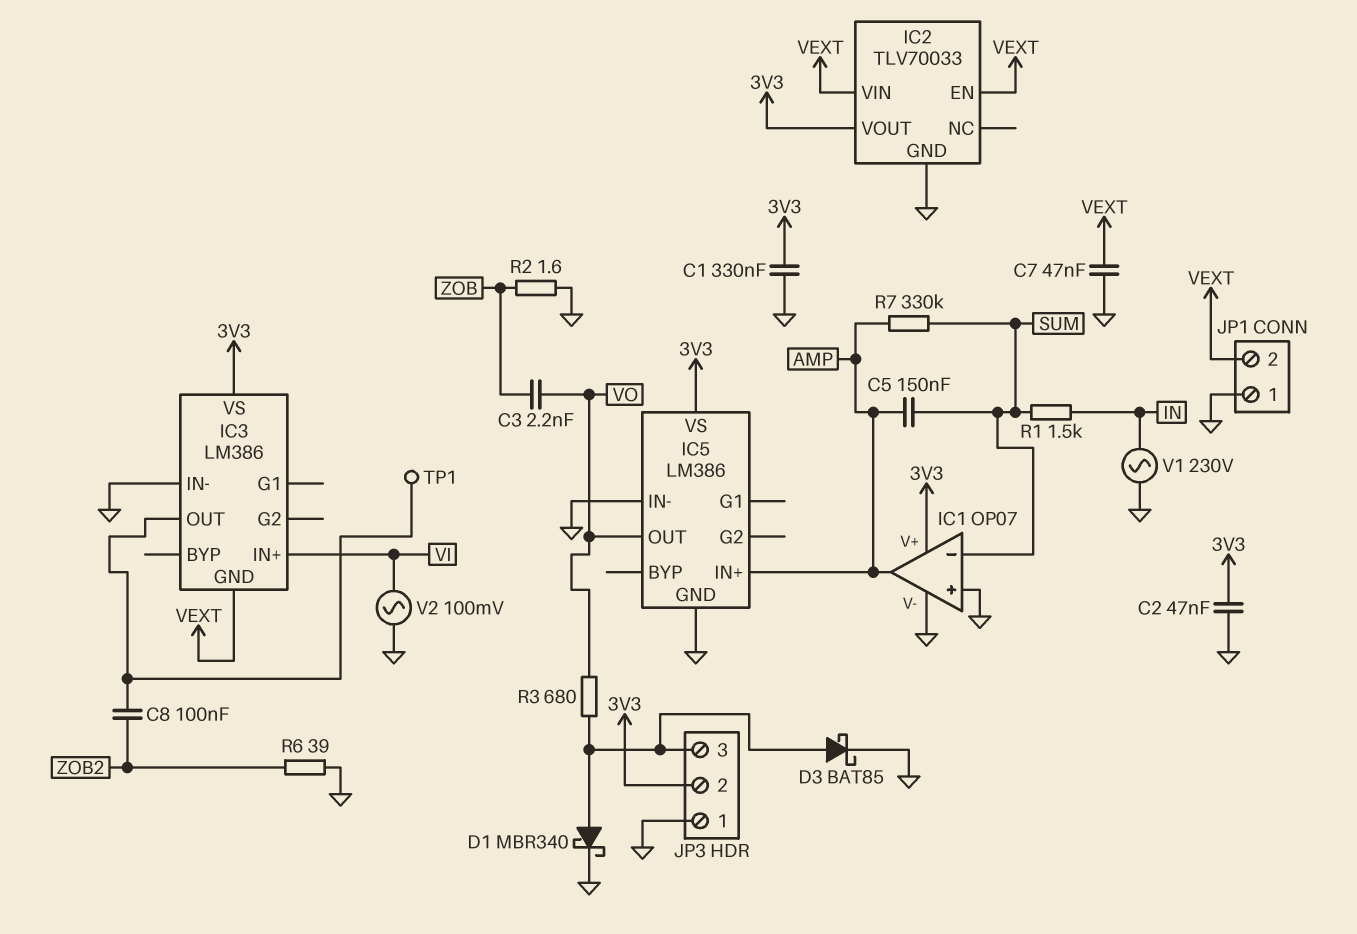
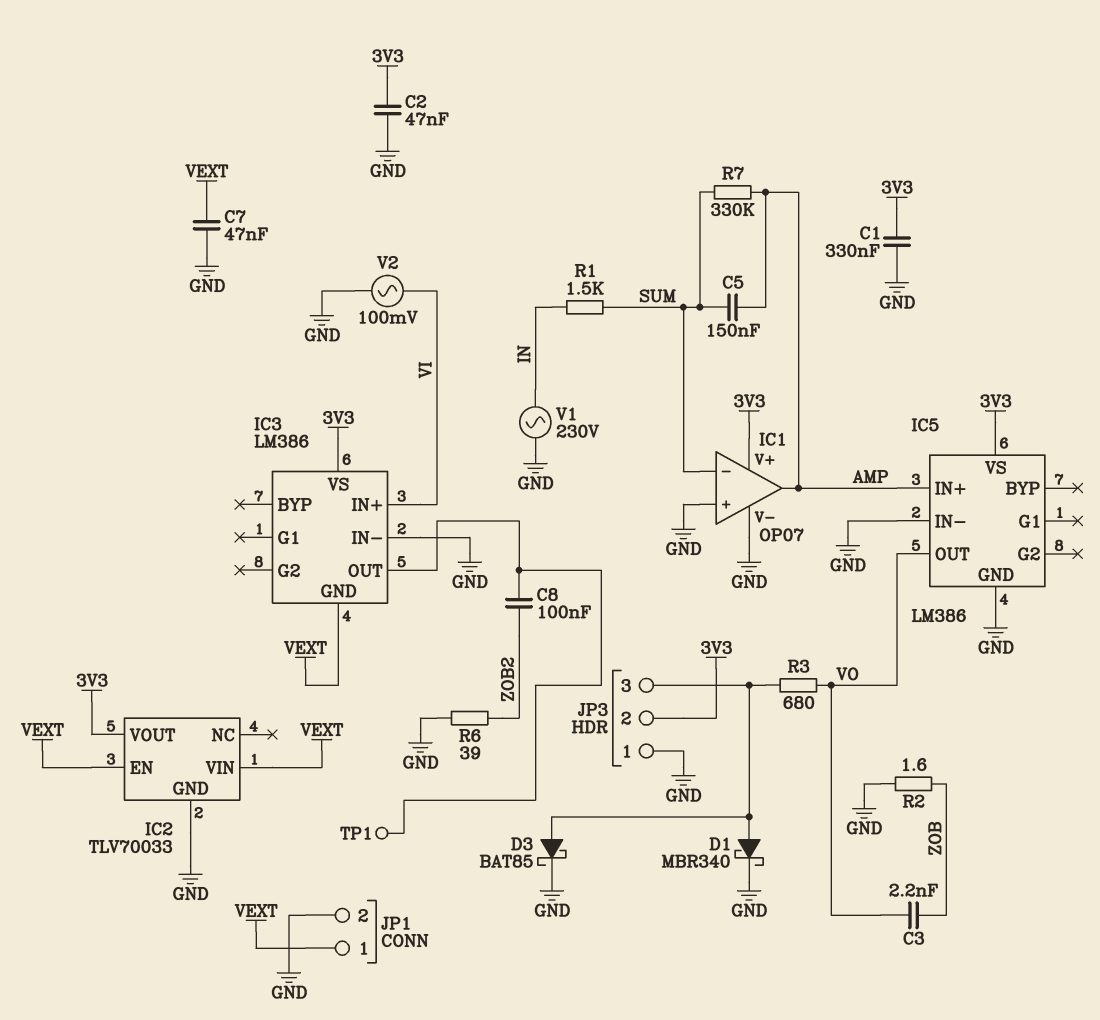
JP1 pin 1: GND -> VEXT
JP1 pin 2: VEXT -> GND

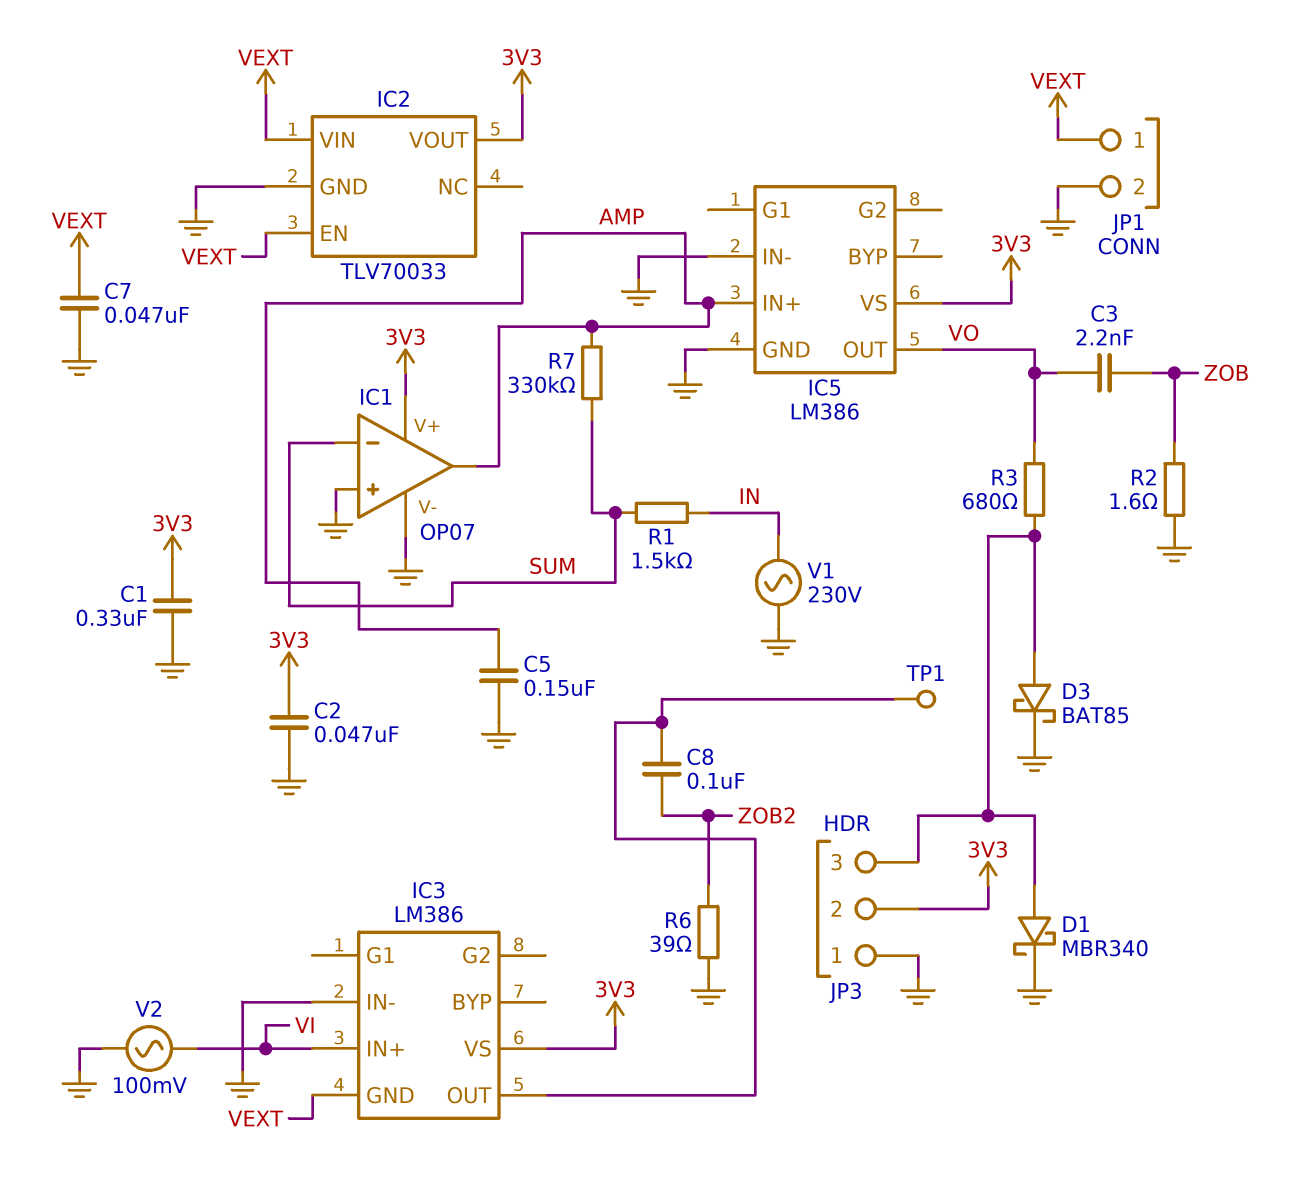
C5: 150nF (AMP, SUM) -> 150nF (AMP, GND)

